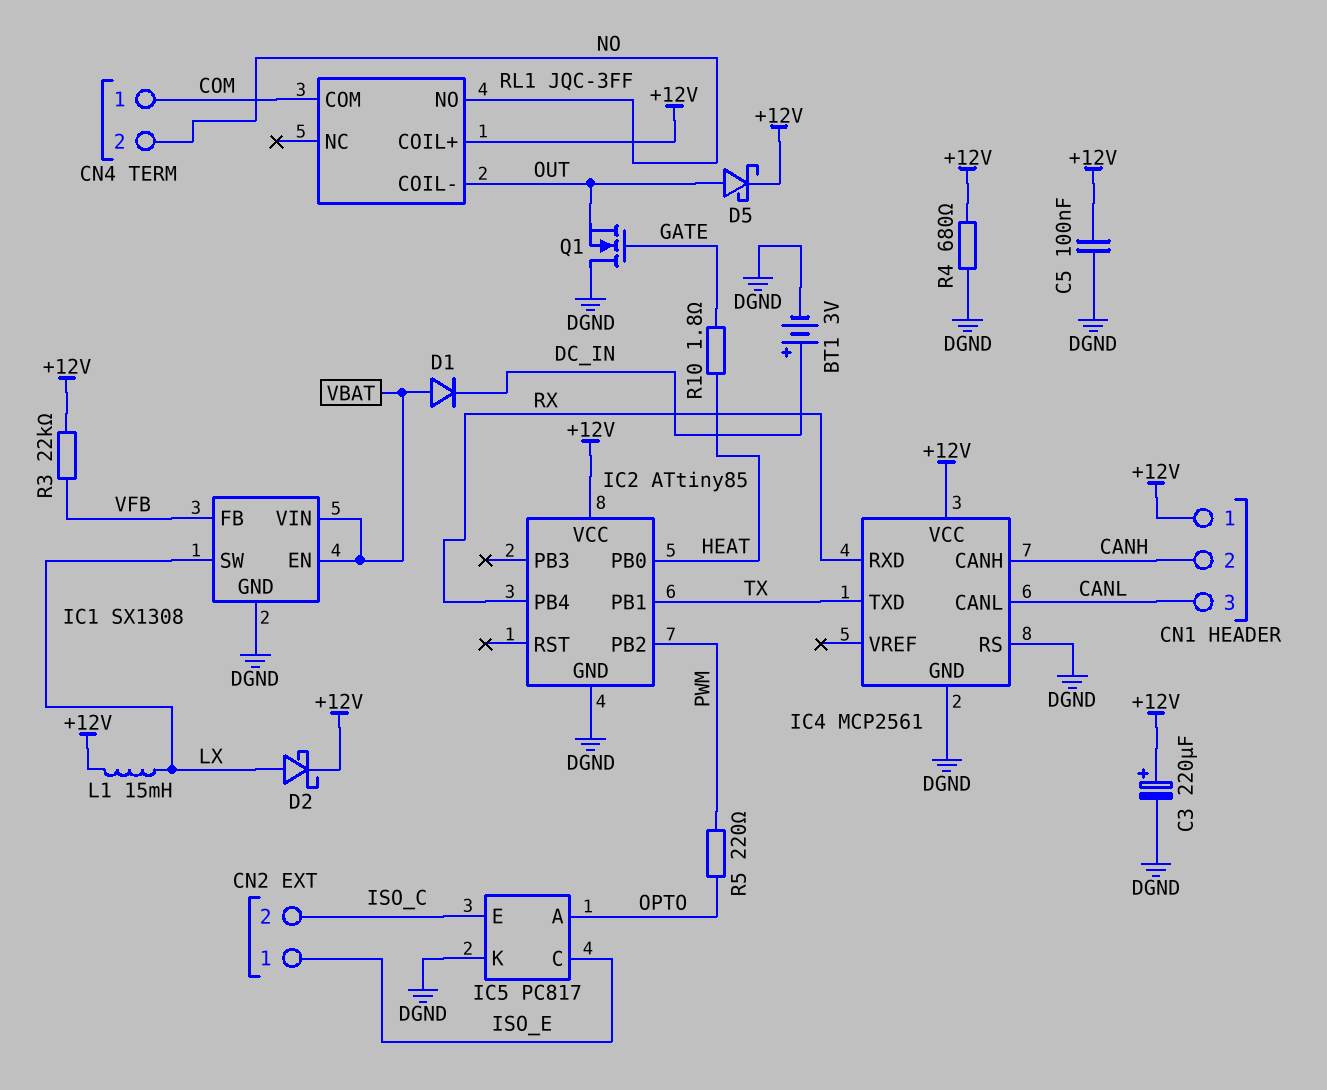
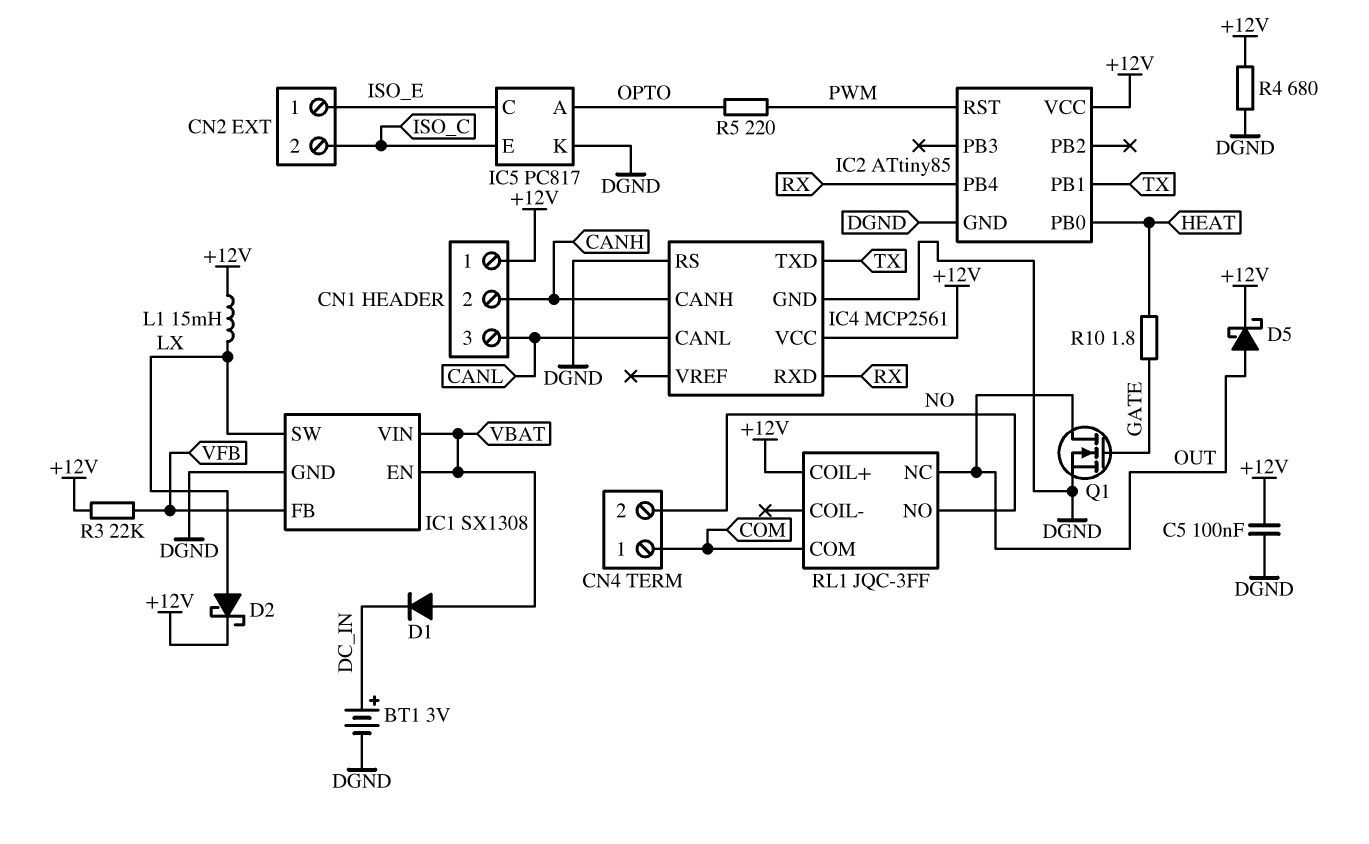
C3: 220uF (plus +12V, minus DGND) -> none
IC2 pin PB2: PWM -> none
IC2 pin RST: none -> PWM
Q1: NMOS (G GATE, D DGND, S OUT) -> NMOS (G GATE, D OUT, S DGND)
RL1 pin COIL-: OUT -> none
RL1 pin NC: none -> OUT

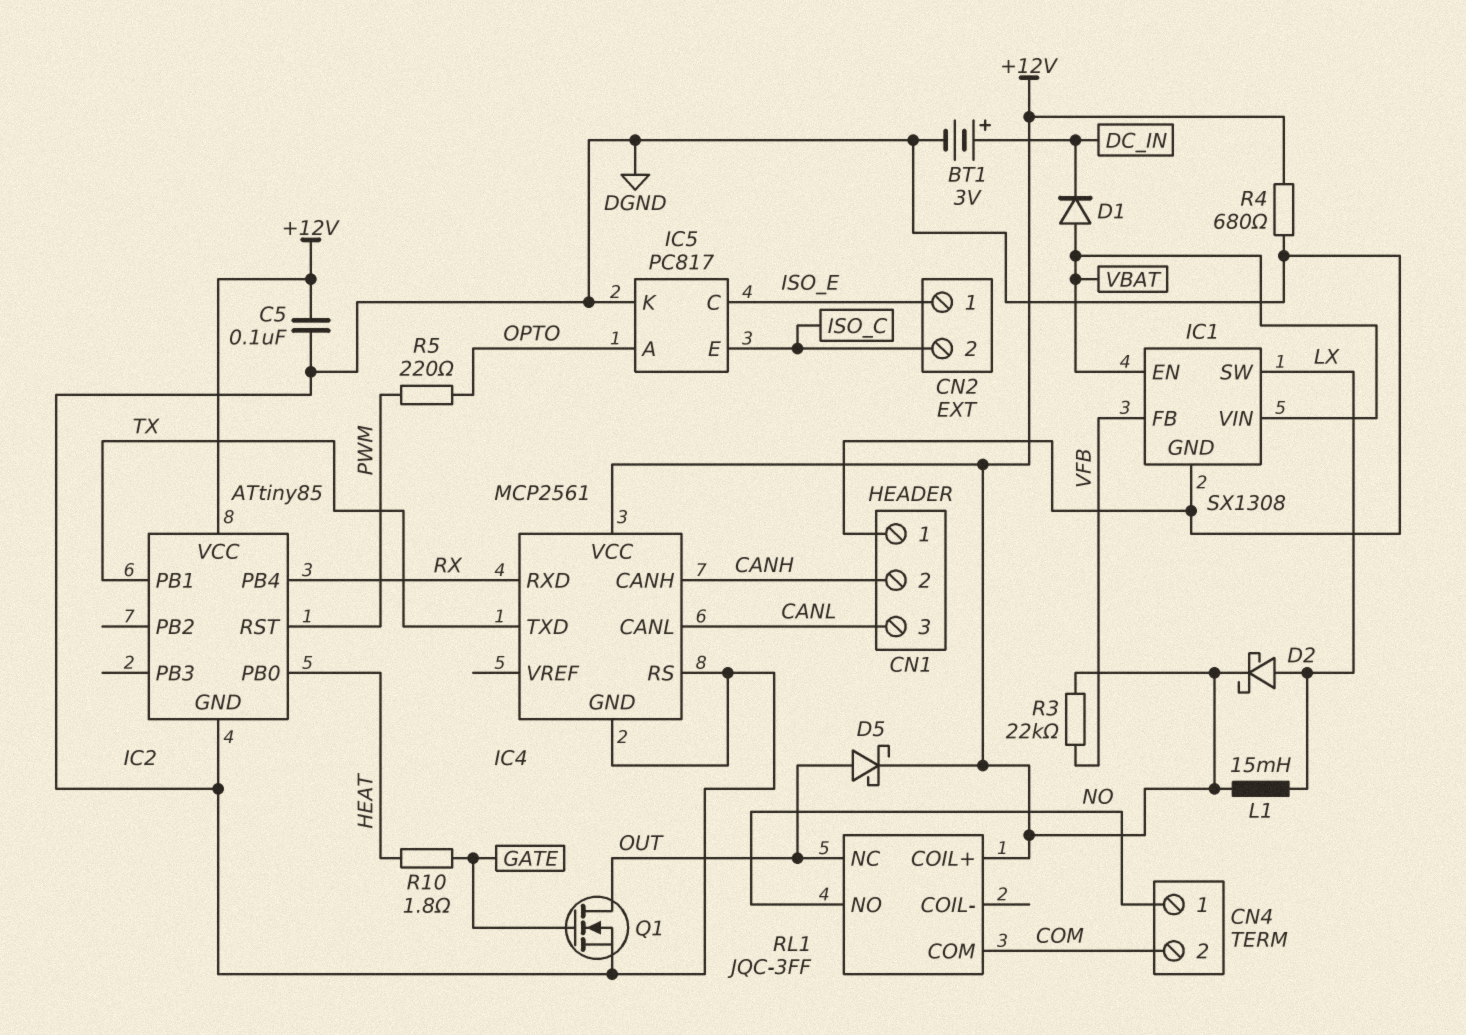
CN1 pin 1: +12V -> DGND
CN4 pin 1: COM -> NO
CN4 pin 2: NO -> COM

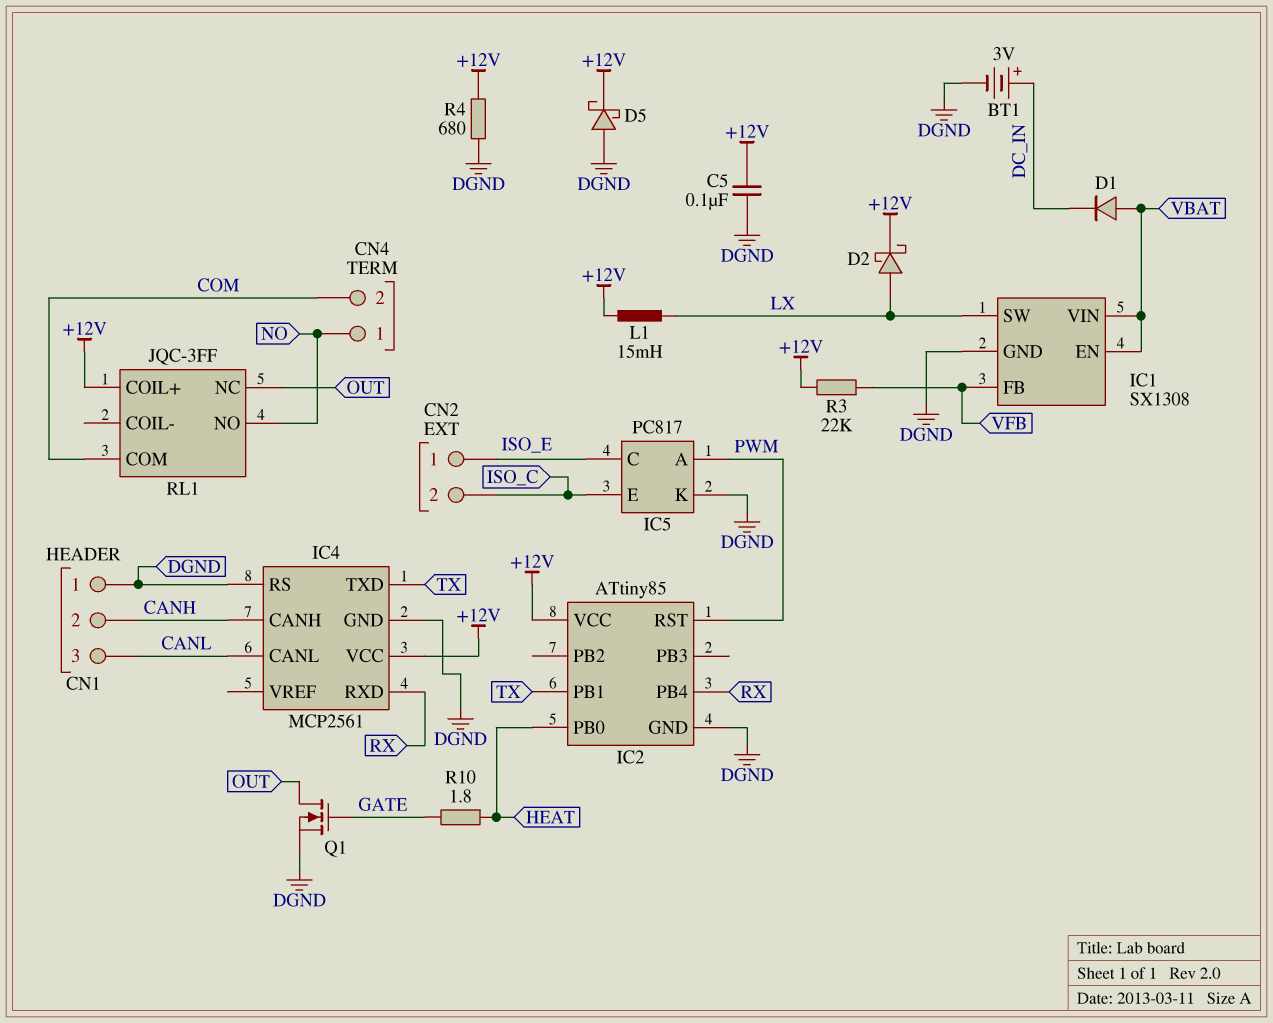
D5: schottky (A OUT, K +12V) -> schottky (A DGND, K +12V)
IC5 pin A: OPTO -> PWM
R5: 220 (OPTO, PWM) -> none

